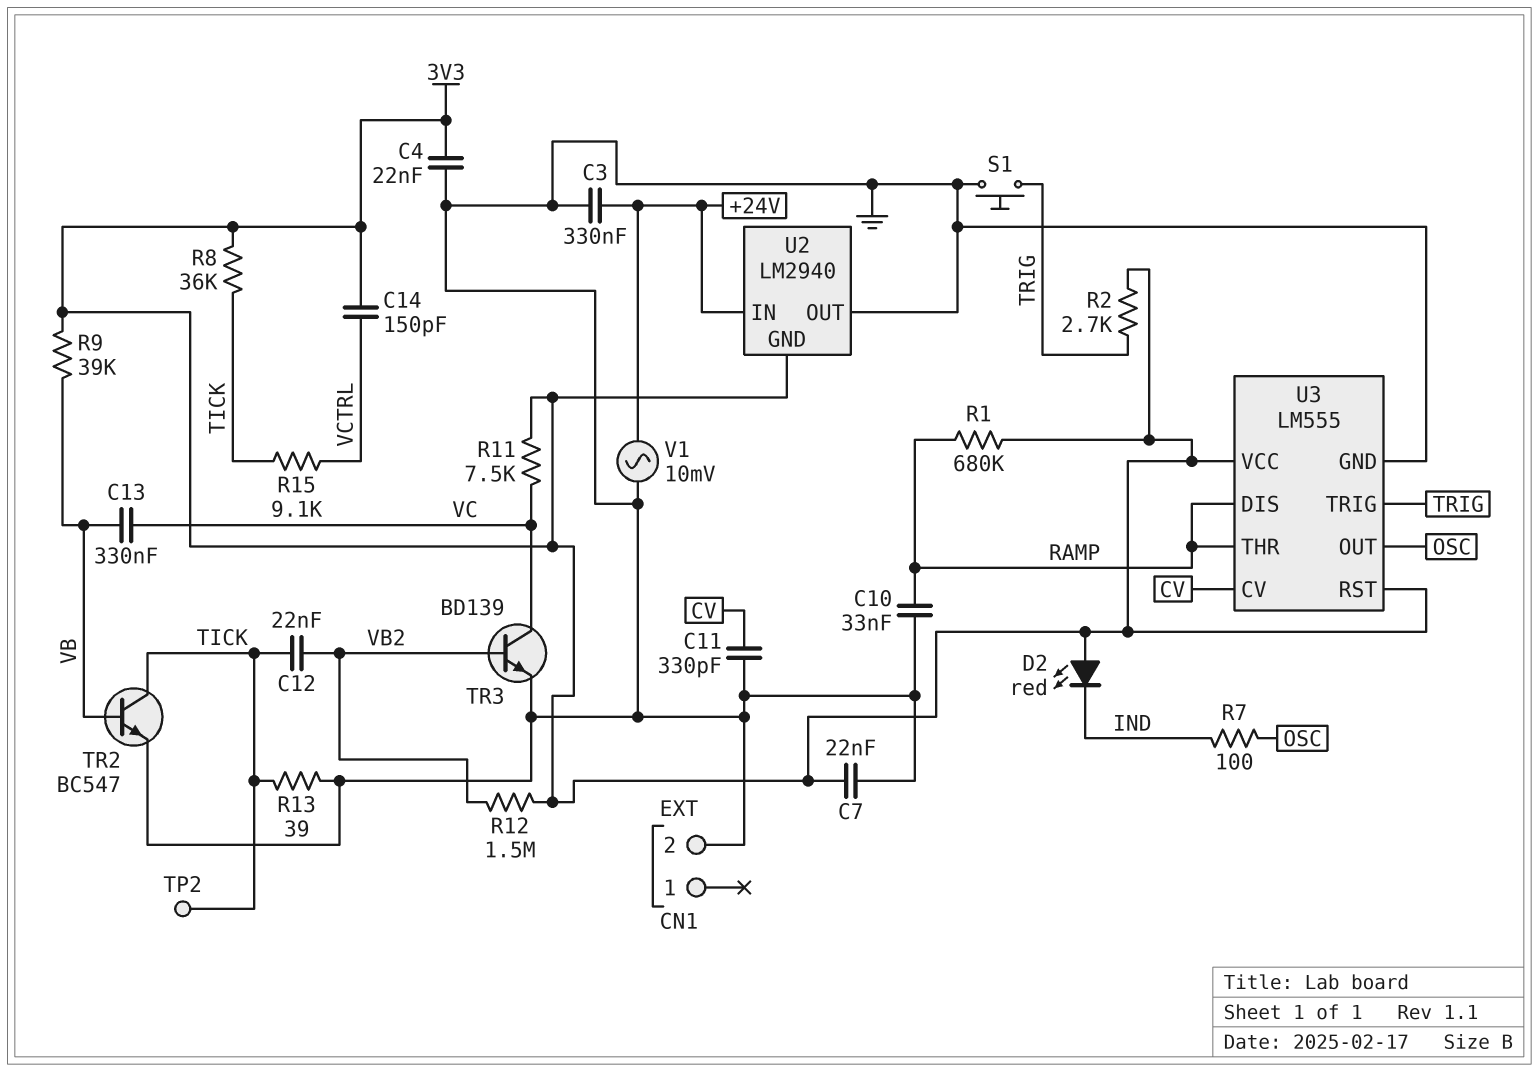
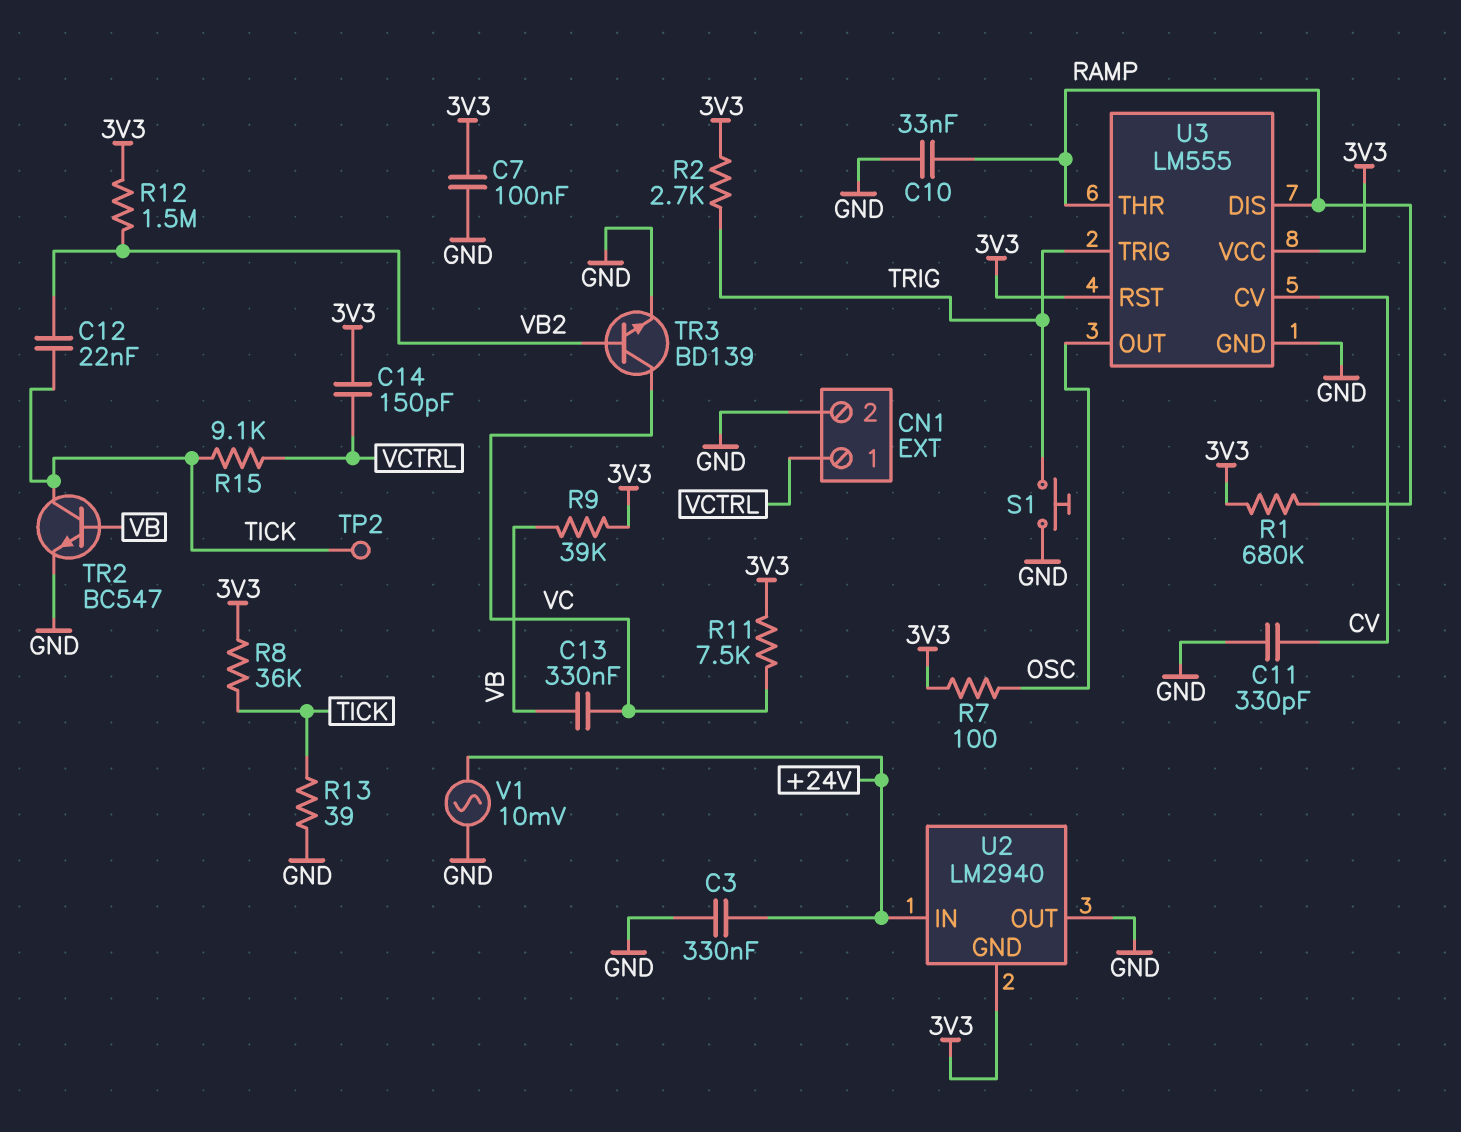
C4: 22nF (3V3, GND) -> none
C7: 22nF (3V3, GND) -> 100nF (3V3, GND)
CN1 pin 1: none -> VCTRL
D2: LED red (A 3V3, K IND) -> none
R7: 100 (IND, OSC) -> 100 (3V3, OSC)

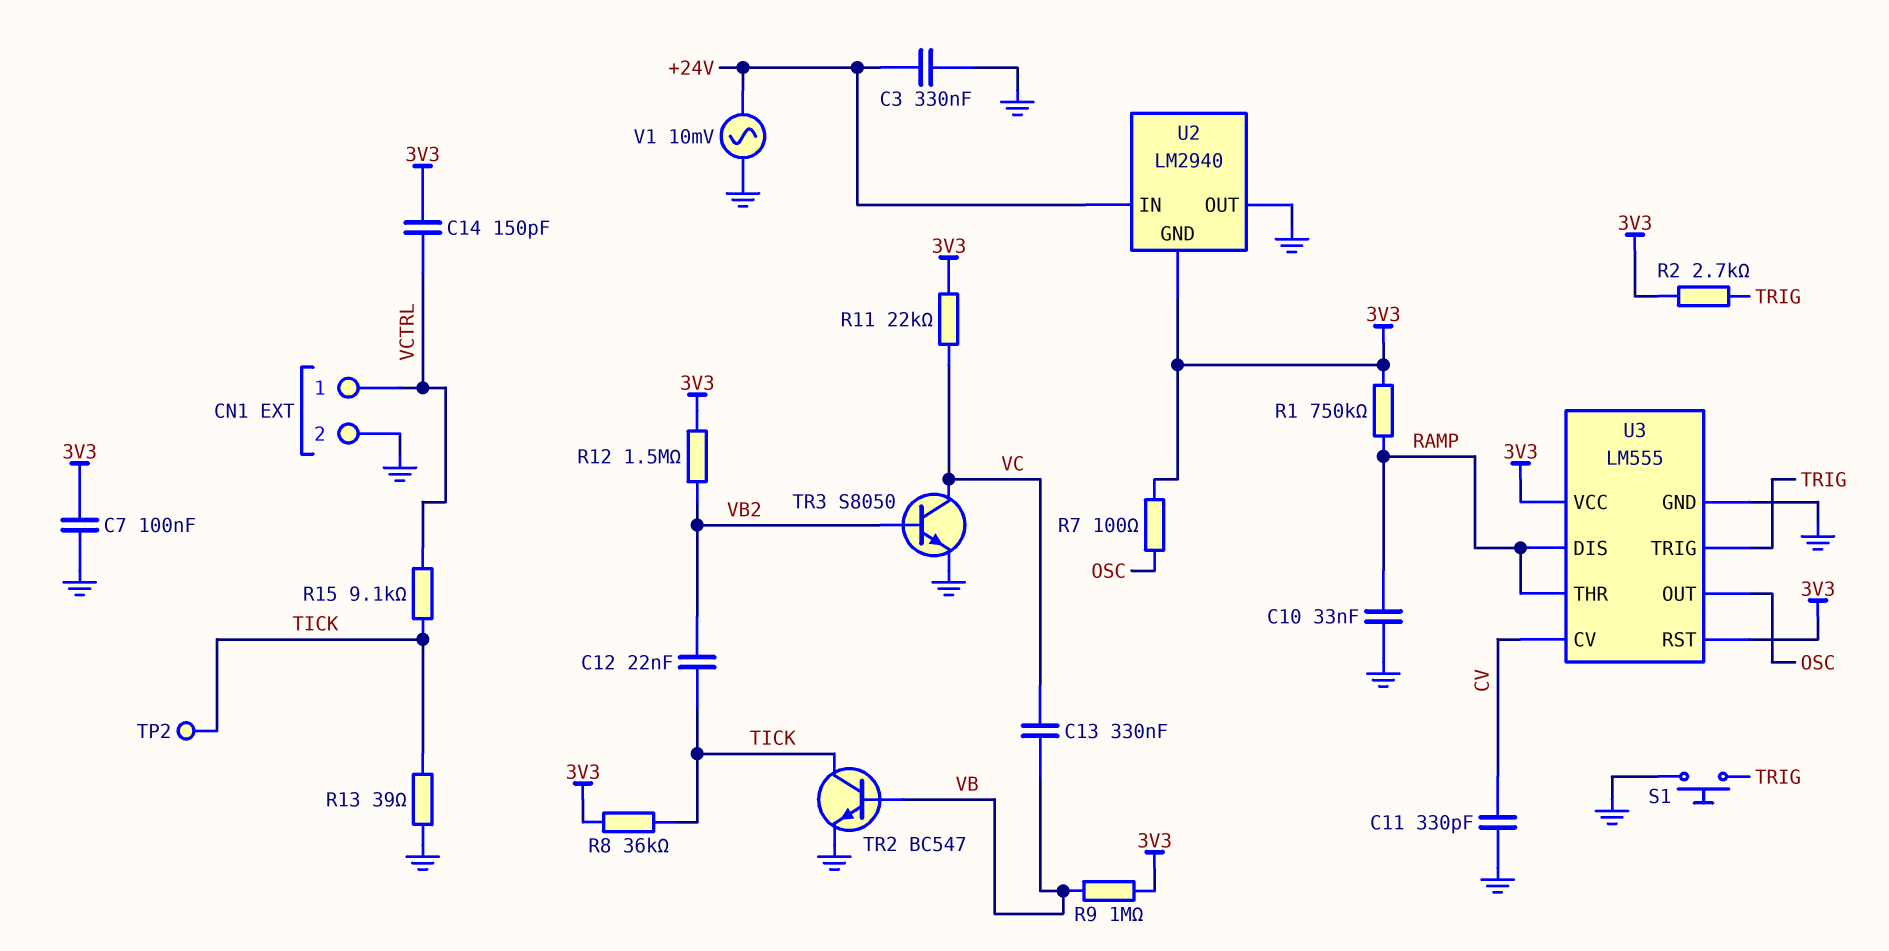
R1: 680k (3V3, RAMP) -> 750k (3V3, RAMP)
R9: 39k (3V3, VB) -> 1M (3V3, VB)
R11: 7.5k (3V3, VC) -> 22k (3V3, VC)
TR3: NPN BD139 (B VB2, C VC, E GND) -> NPN S8050 (B VB2, C VC, E GND)

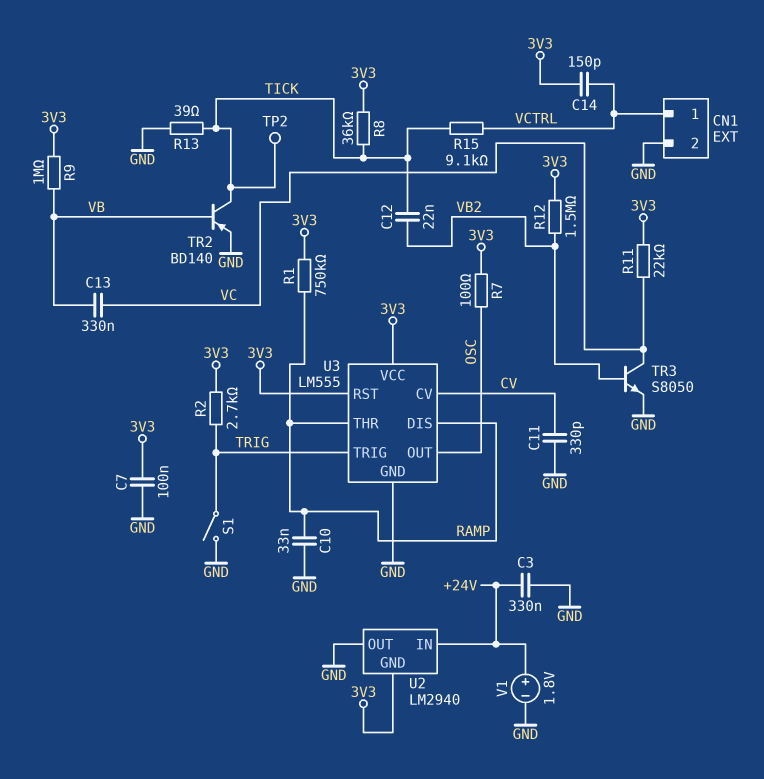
S1: button (GND, TRIG) -> switch (GND, TRIG)
TR2: NPN BC547 (B VB, C TICK, E GND) -> PNP BD140 (B VB, C TICK, E GND)
V1: AC 10mV (+24V, GND) -> 1.8V (plus +24V, minus GND)

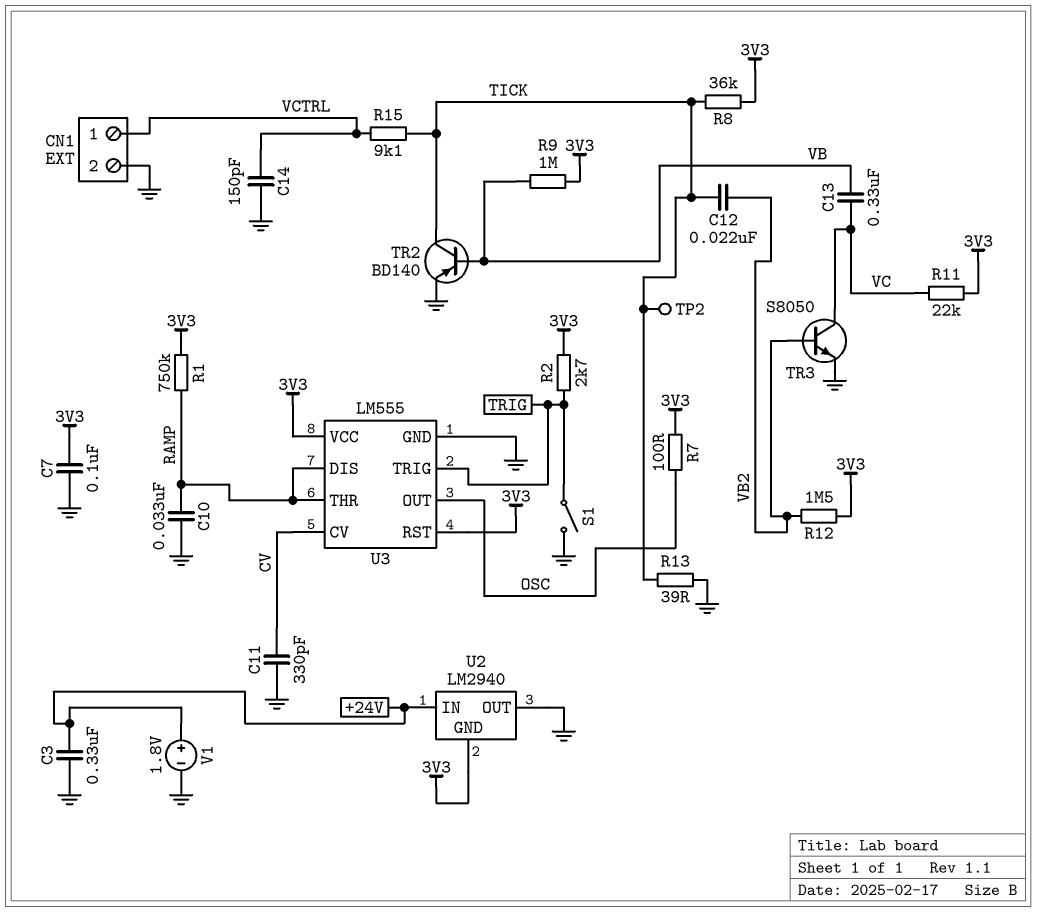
C14: 150pF (3V3, VCTRL) -> 150pF (GND, VCTRL)

